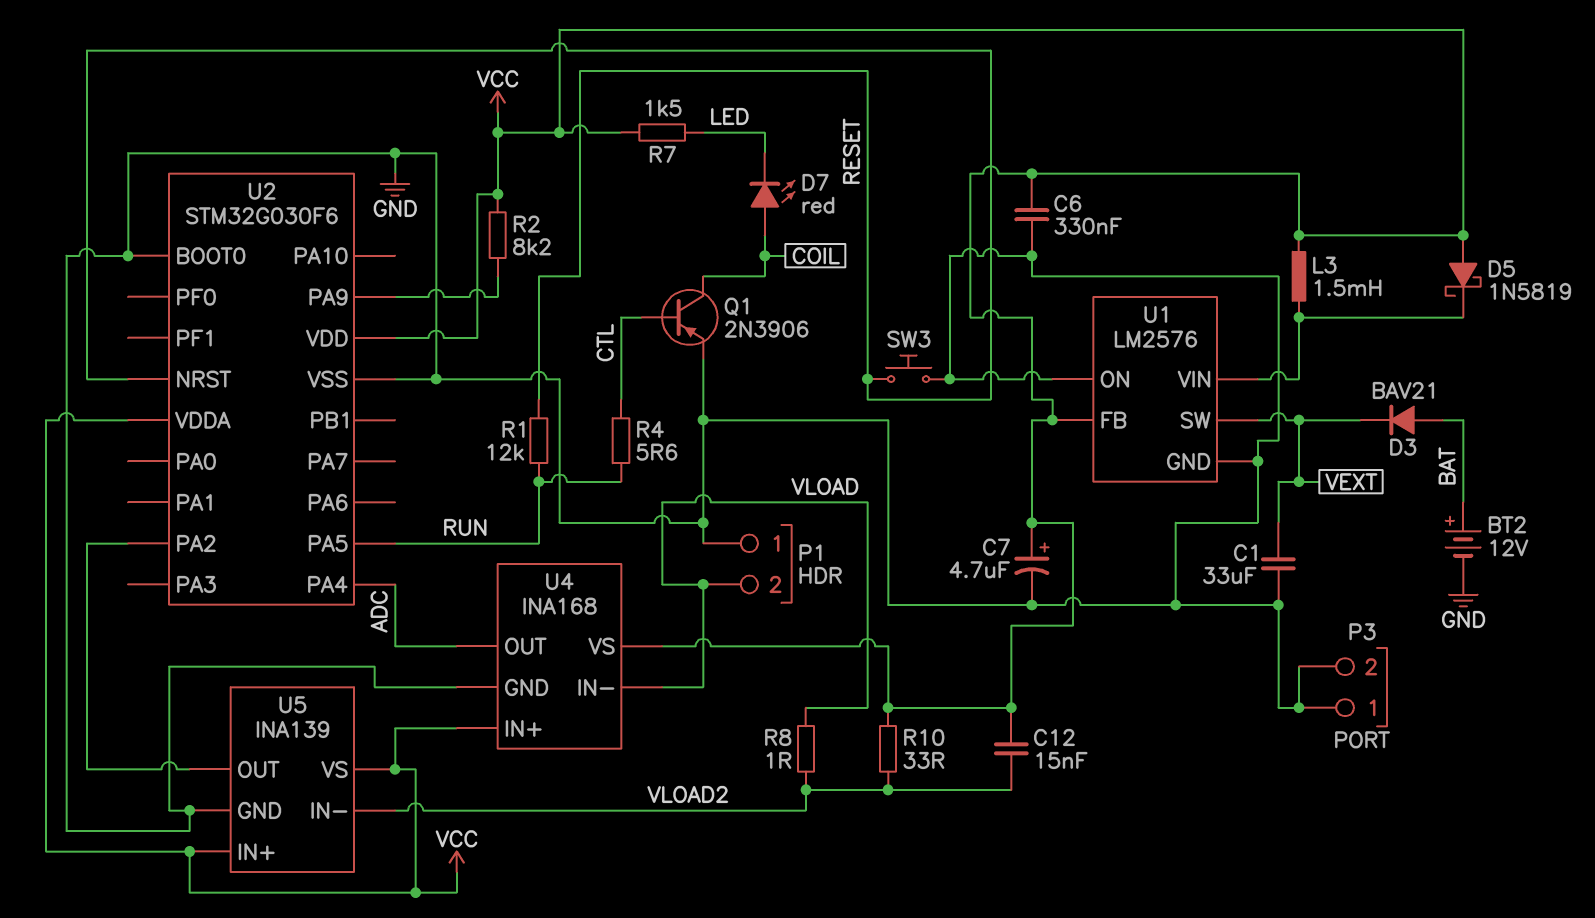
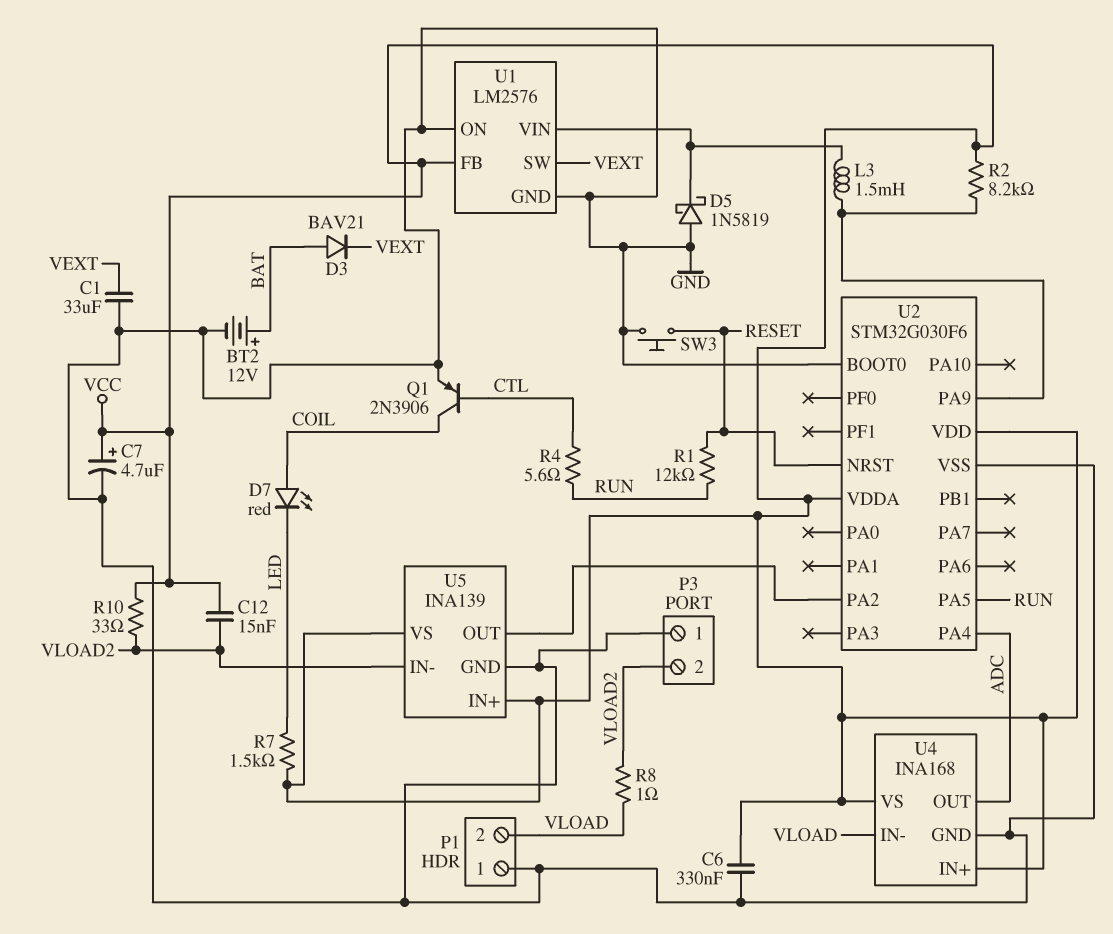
D5: schottky 1N5819 (A VCC, K U1/VIN) -> schottky 1N5819 (A GND, K U1/VIN)
L3: 1.5mH (U1/VIN, VCC) -> 1.5mH (U1/VIN, U2/PA9)
P3 pin 2: GND -> VLOAD2

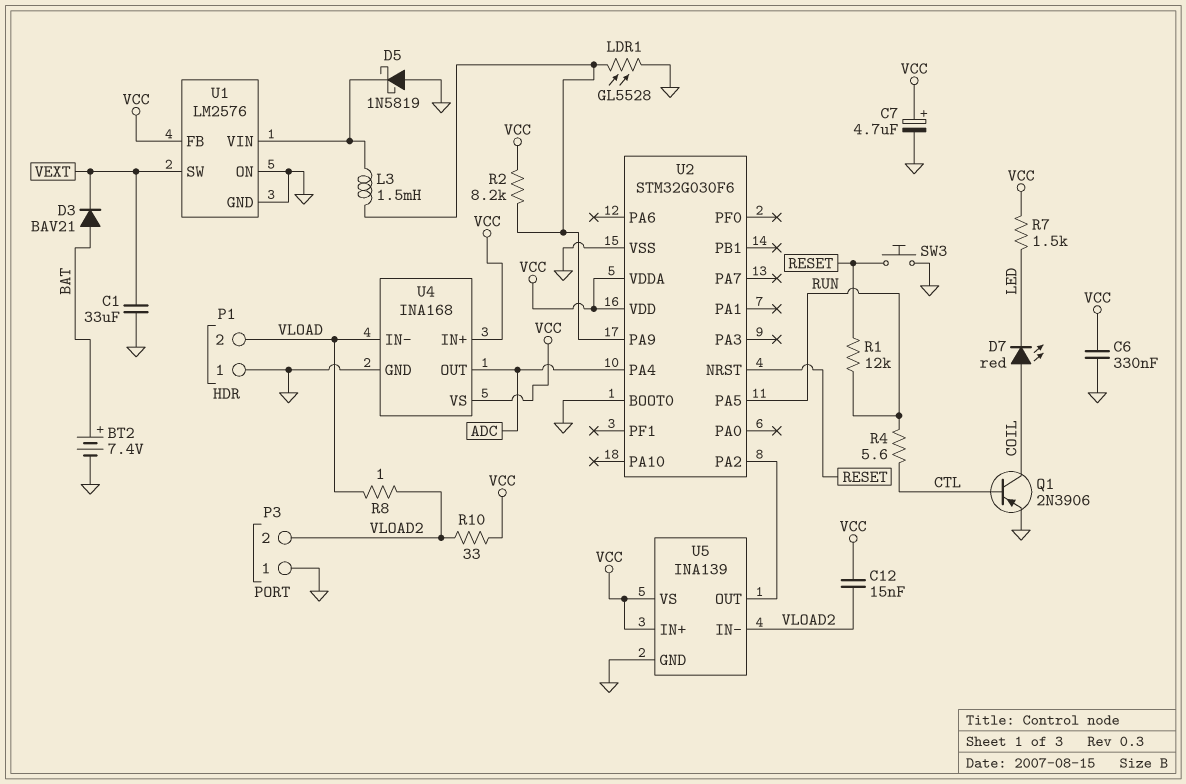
BT2: 12V (plus BAT, minus GND) -> 7.4V (plus BAT, minus GND)
LDR1: none -> GL5528 (GND, U2/PA9)

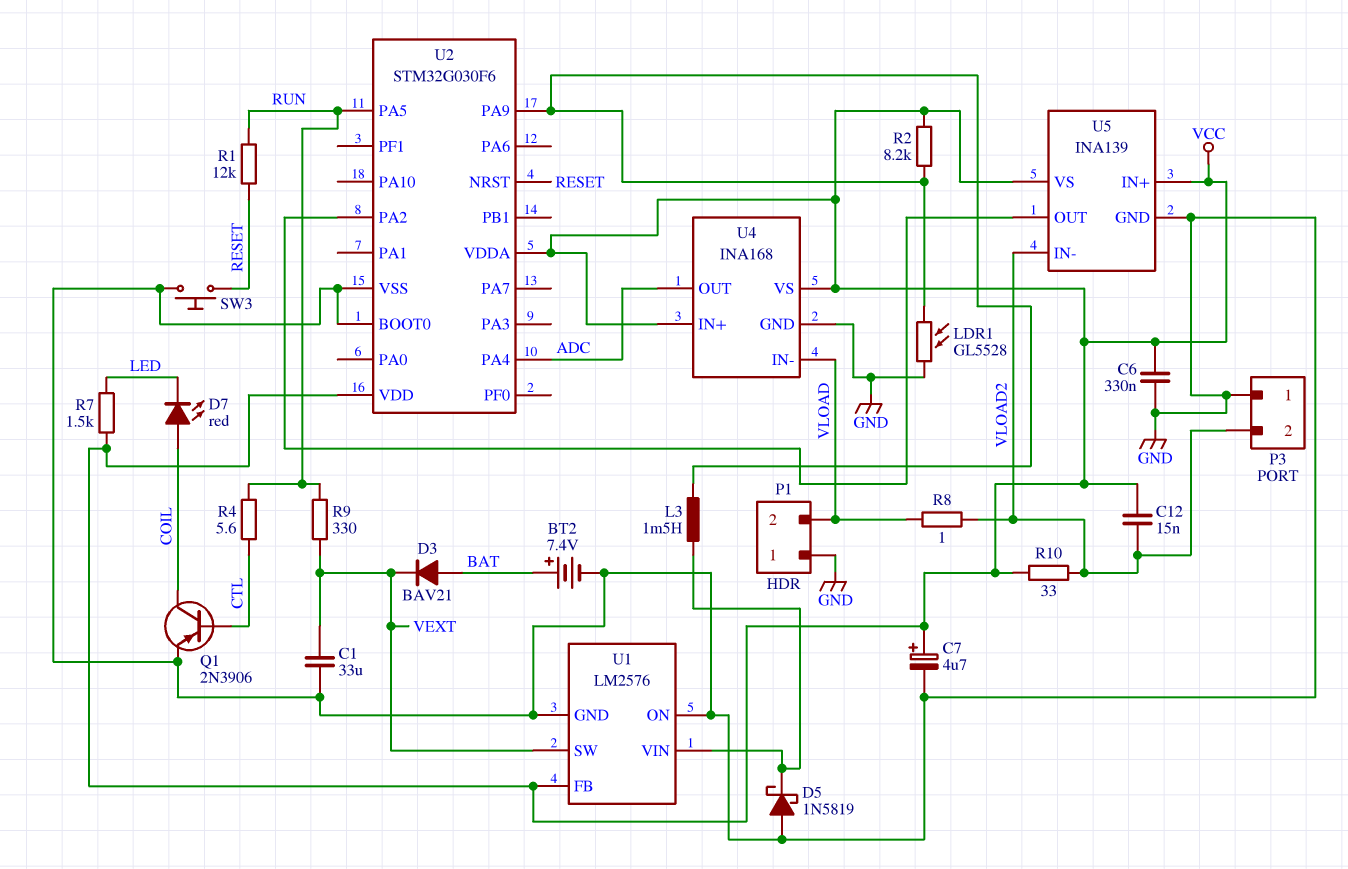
R9: none -> 330 (RUN, VEXT)

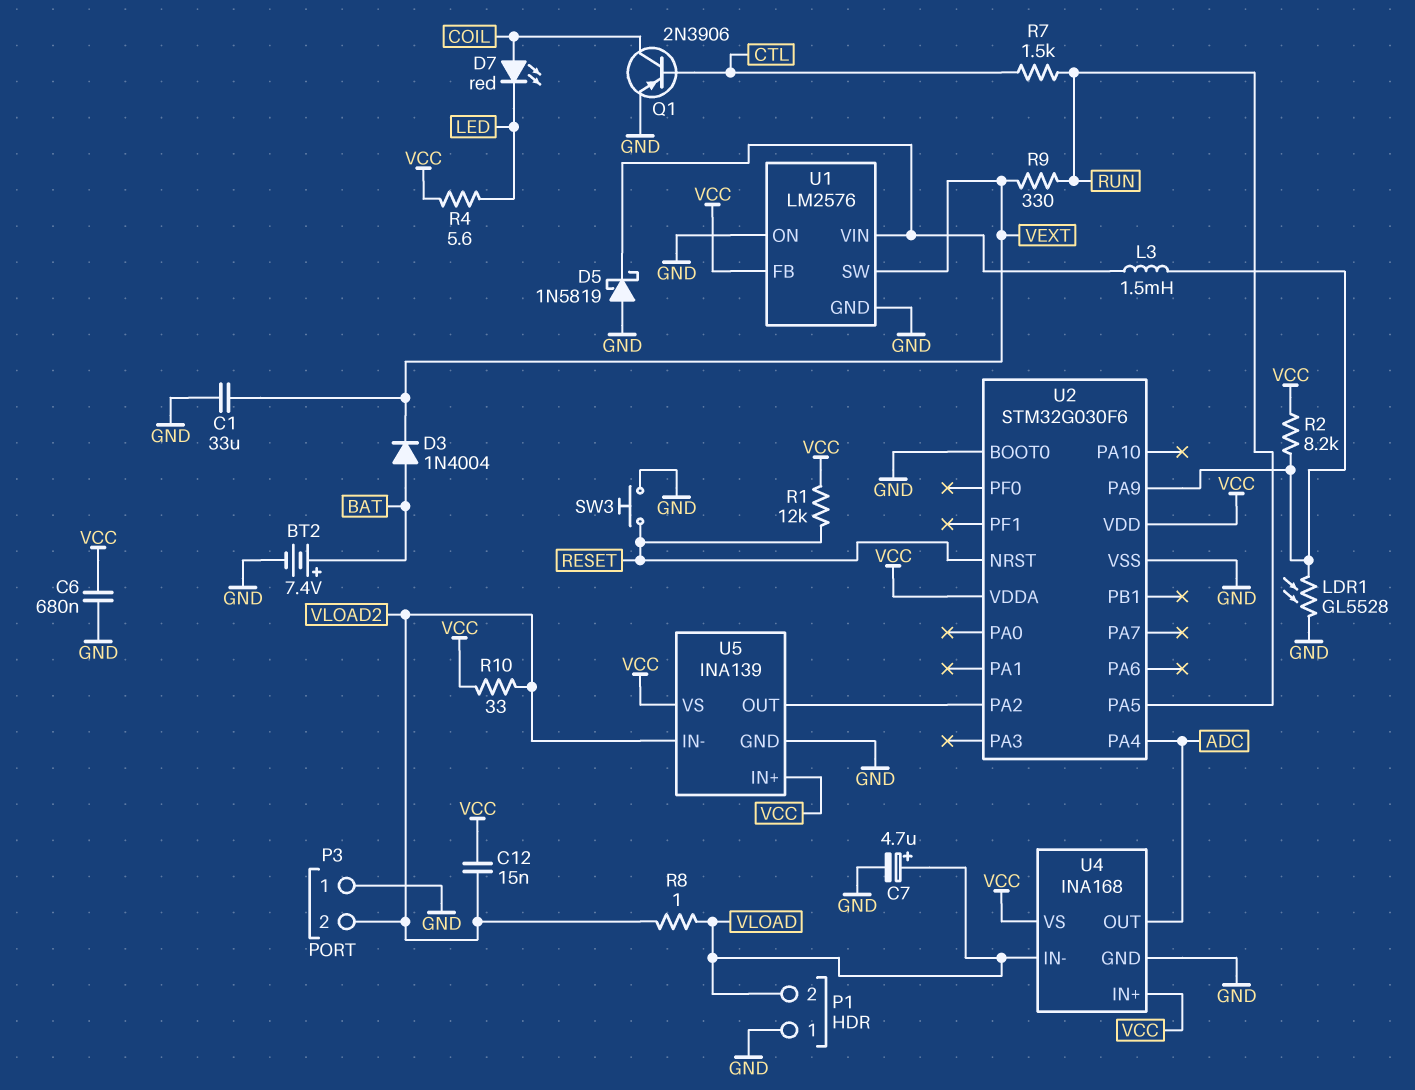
C6: 330nF (GND, VCC) -> 680nF (GND, VCC)
C7: 4.7uF (plus VCC, minus GND) -> 4.7uF (plus VLOAD, minus GND)
D3: diode BAV21 (A BAT, K VEXT) -> diode 1N4004 (A BAT, K VEXT)
R1: 12k (RESET, RUN) -> 12k (RESET, VCC)
R4: 5.6 (CTL, RUN) -> 5.6 (LED, VCC)
R7: 1.5k (LED, VCC) -> 1.5k (CTL, RUN)

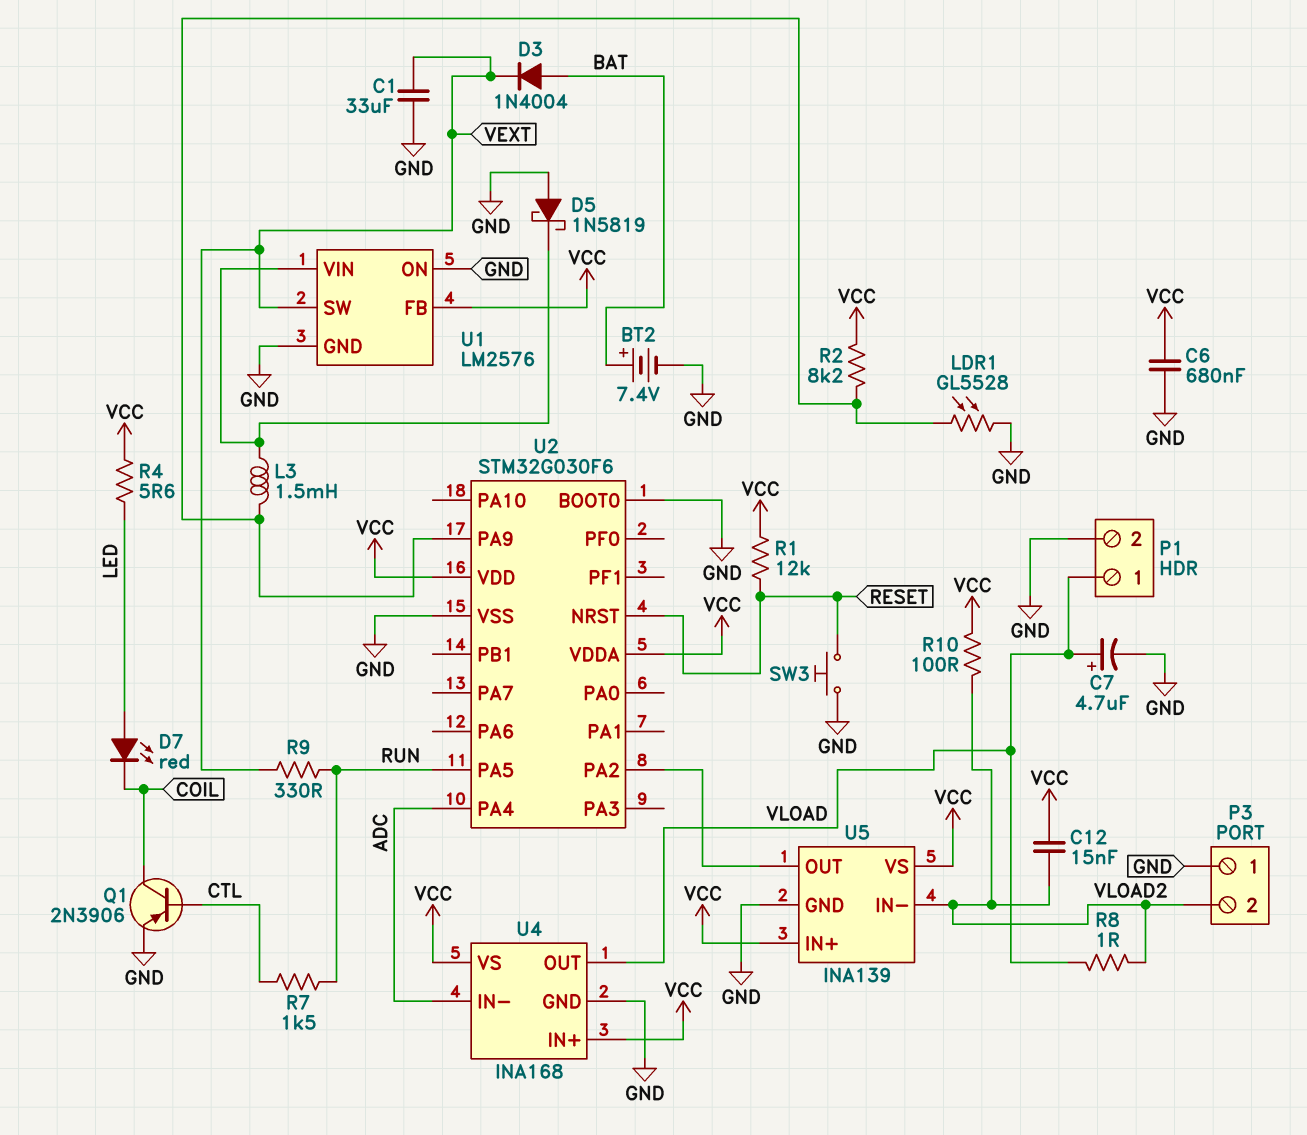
D7: LED red (A COIL, K LED) -> LED red (A LED, K COIL)
P1 pin 1: GND -> VLOAD
P1 pin 2: VLOAD -> GND
R10: 33 (VCC, VLOAD2) -> 100 (VCC, VLOAD2)
U4 pin IN-: VLOAD -> ADC
U4 pin OUT: ADC -> VLOAD

